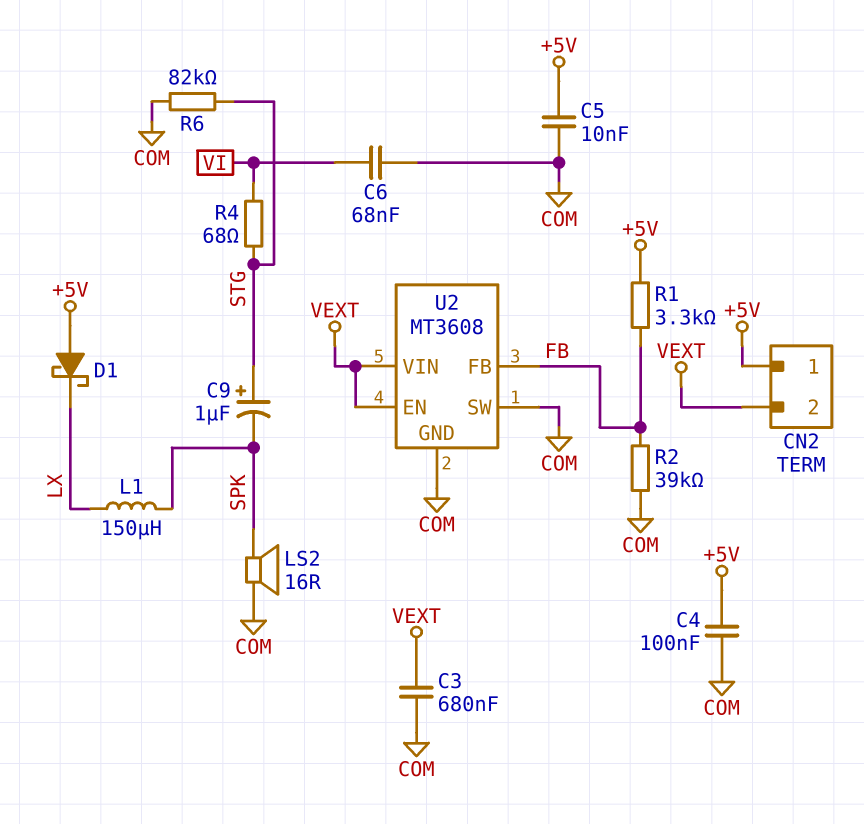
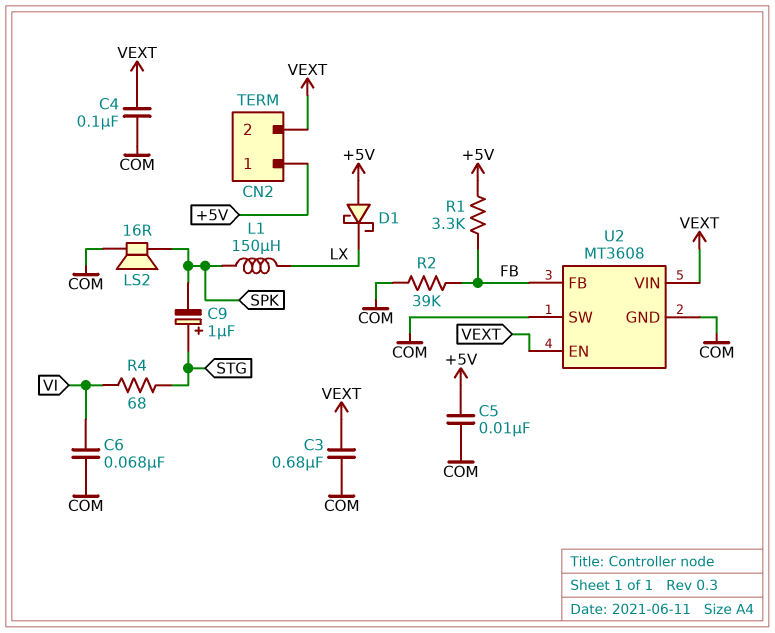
C4: 100nF (+5V, COM) -> 100nF (COM, VEXT)
R6: 82k (COM, STG) -> none

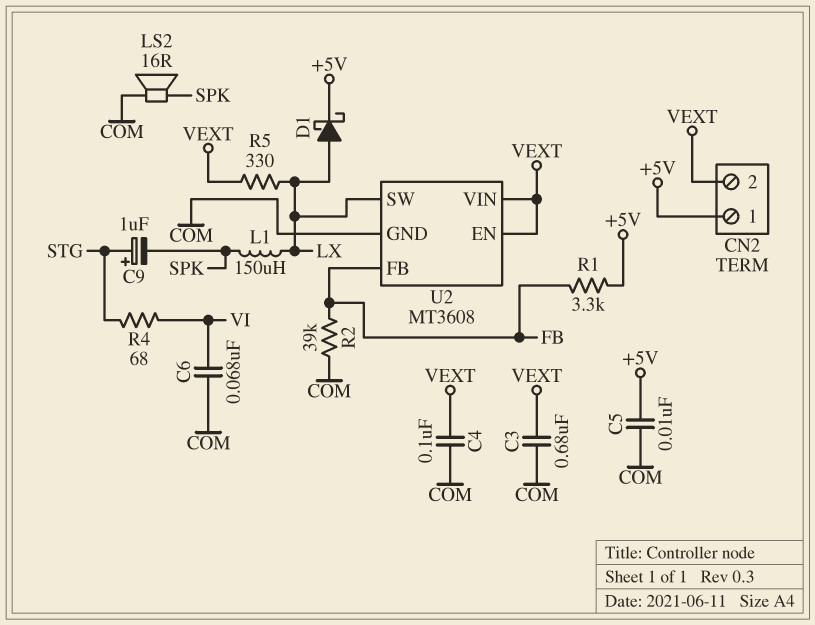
D1: schottky (A +5V, K LX) -> schottky (A LX, K +5V)
R5: none -> 330 (LX, VEXT)
U2 pin SW: COM -> LX

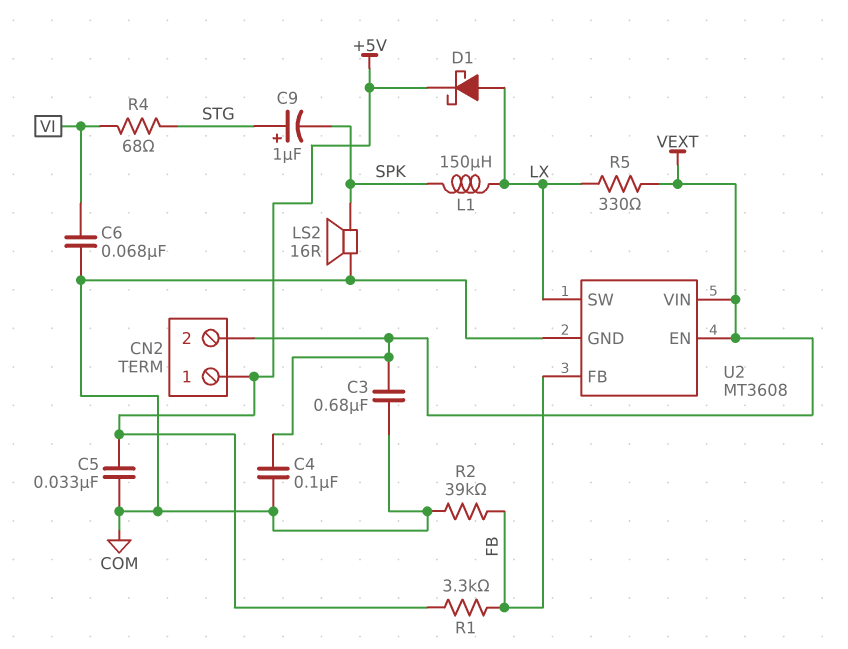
C5: 10nF (+5V, COM) -> 33nF (+5V, COM)

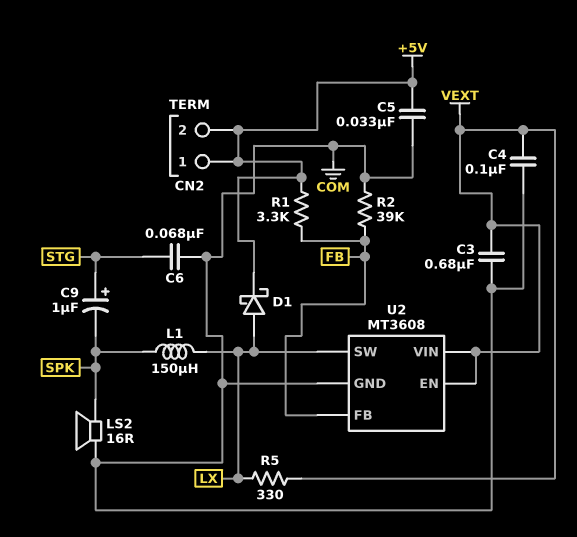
C6: 68nF (COM, VI) -> 68nF (COM, STG)
CN2 pin 2: VEXT -> +5V
R4: 68 (STG, VI) -> none

